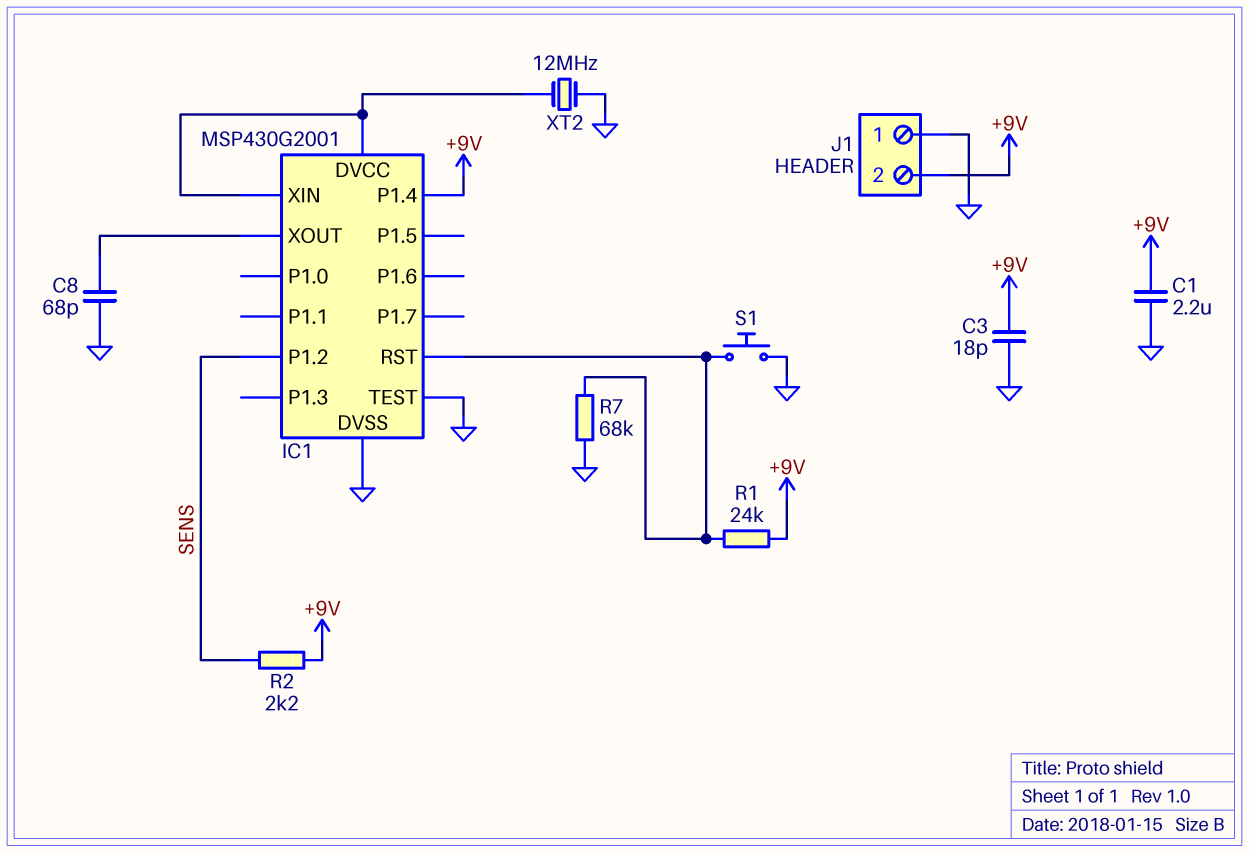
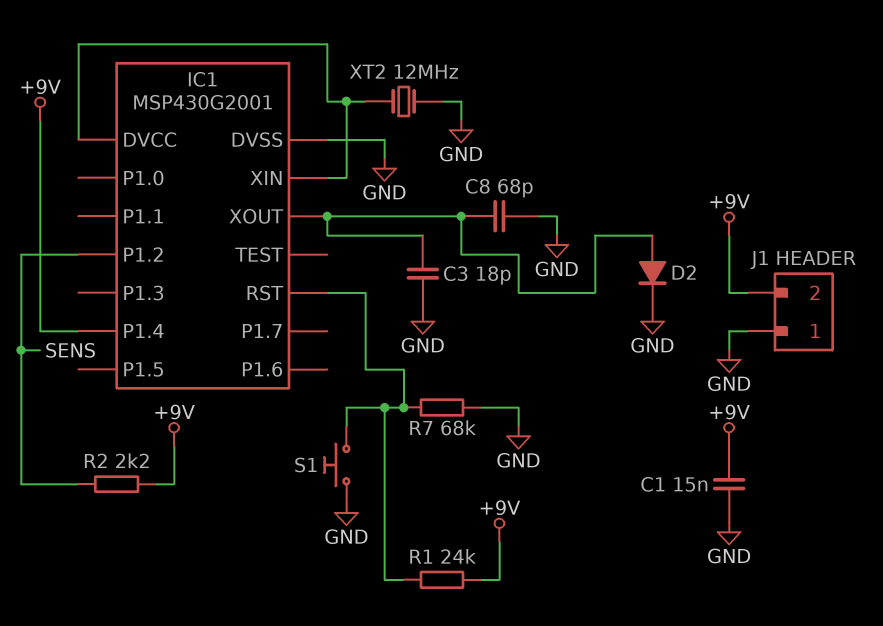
C1: 2.2uF (+9V, GND) -> 15nF (+9V, GND)
C3: 18pF (+9V, GND) -> 18pF (GND, IC1/XOUT)
D2: none -> diode (A IC1/XOUT, K GND)
IC1 pin TEST: GND -> none

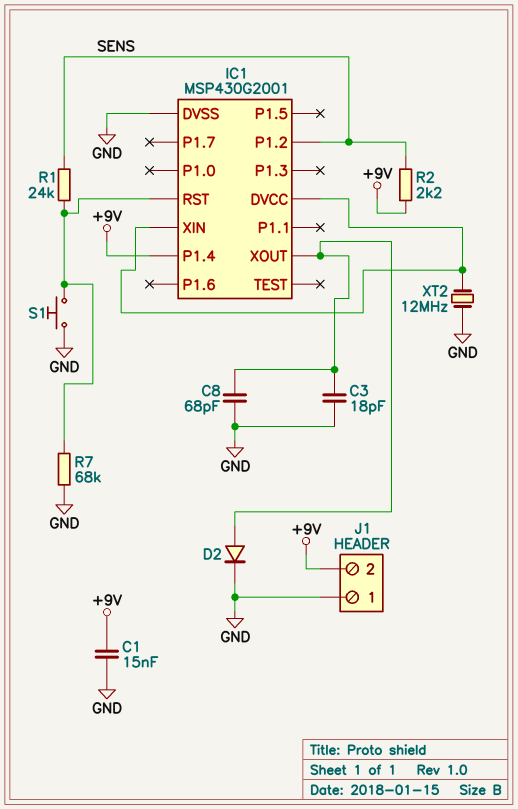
R1: 24k (+9V, IC1/RST) -> 24k (IC1/RST, SENS)

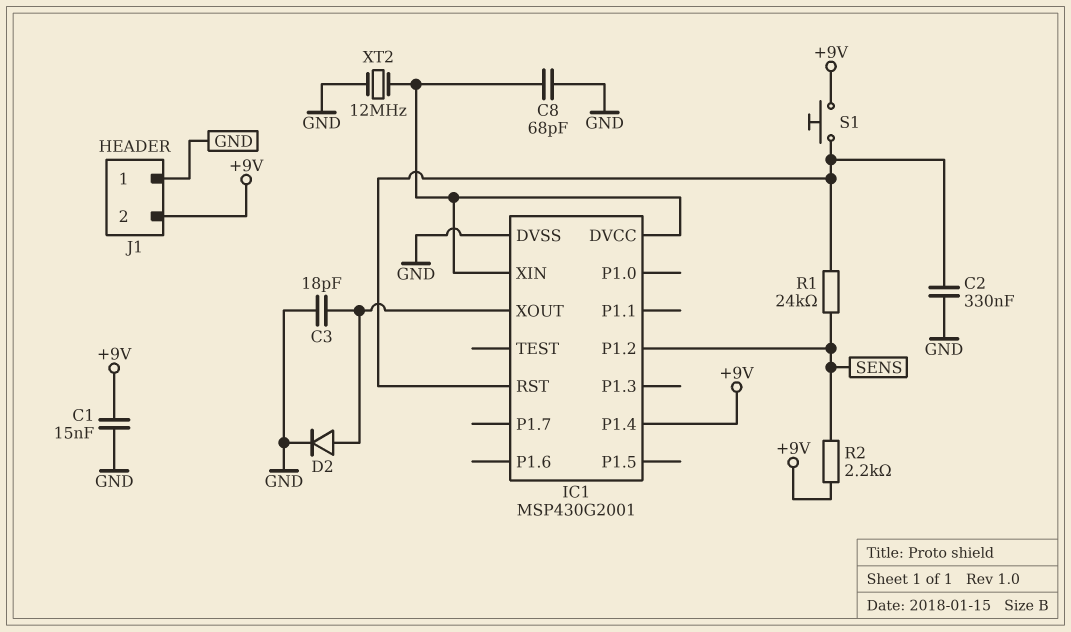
C2: none -> 330nF (GND, IC1/RST)
C8: 68pF (GND, IC1/XOUT) -> 68pF (GND, IC1/DVCC)
R7: 68k (GND, IC1/RST) -> none
S1: button (GND, IC1/RST) -> button (+9V, IC1/RST)

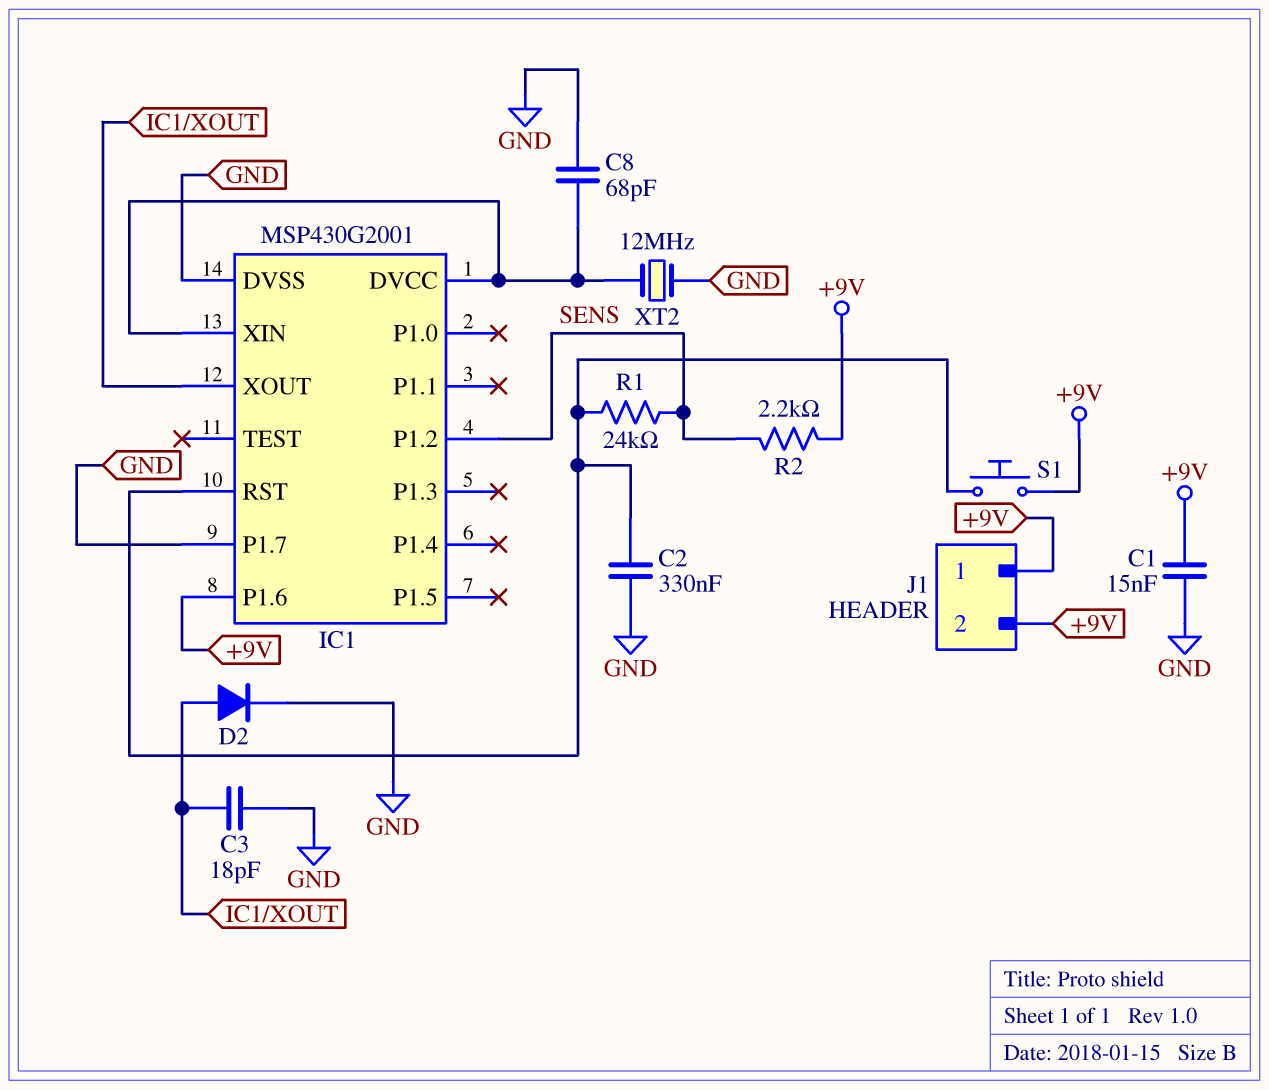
IC1 pin P1.4: +9V -> none
IC1 pin P1.6: none -> +9V
IC1 pin P1.7: none -> GND
J1 pin 1: GND -> +9V

